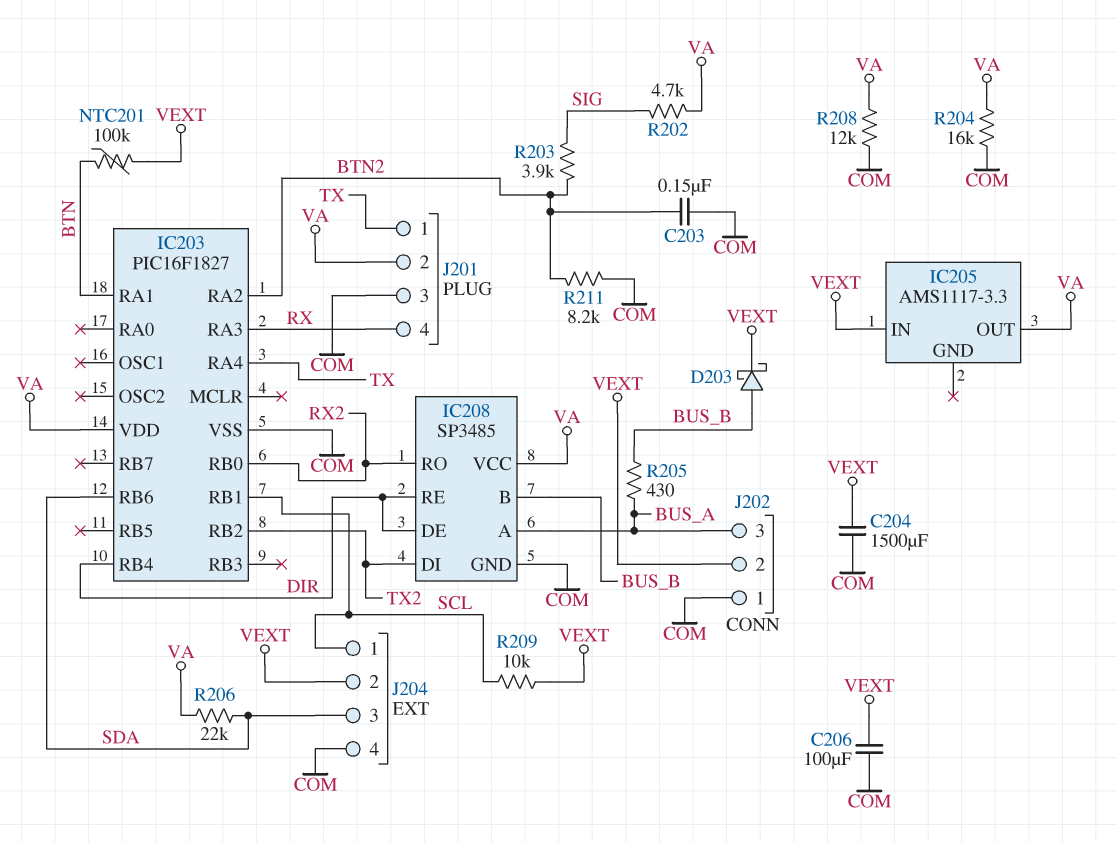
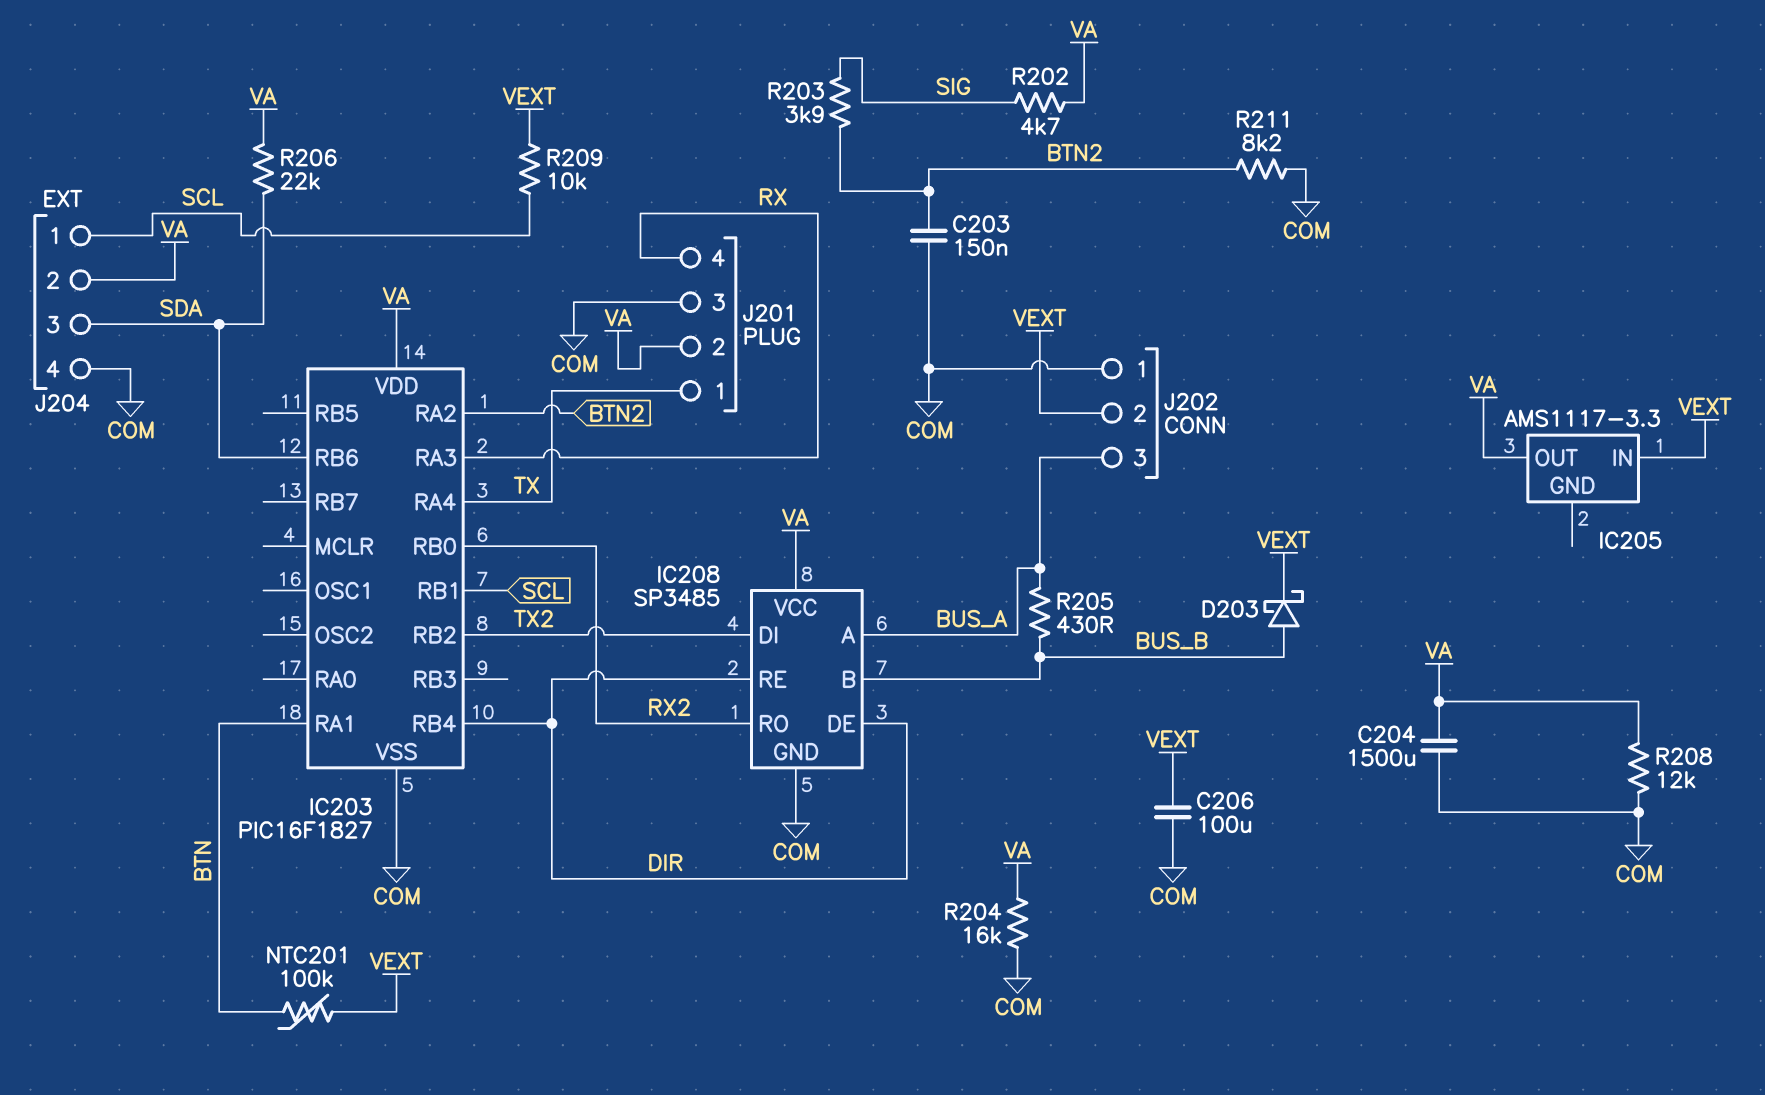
C204: 1500uF (COM, VEXT) -> 1500uF (COM, VA)
J204 pin 2: VEXT -> VA

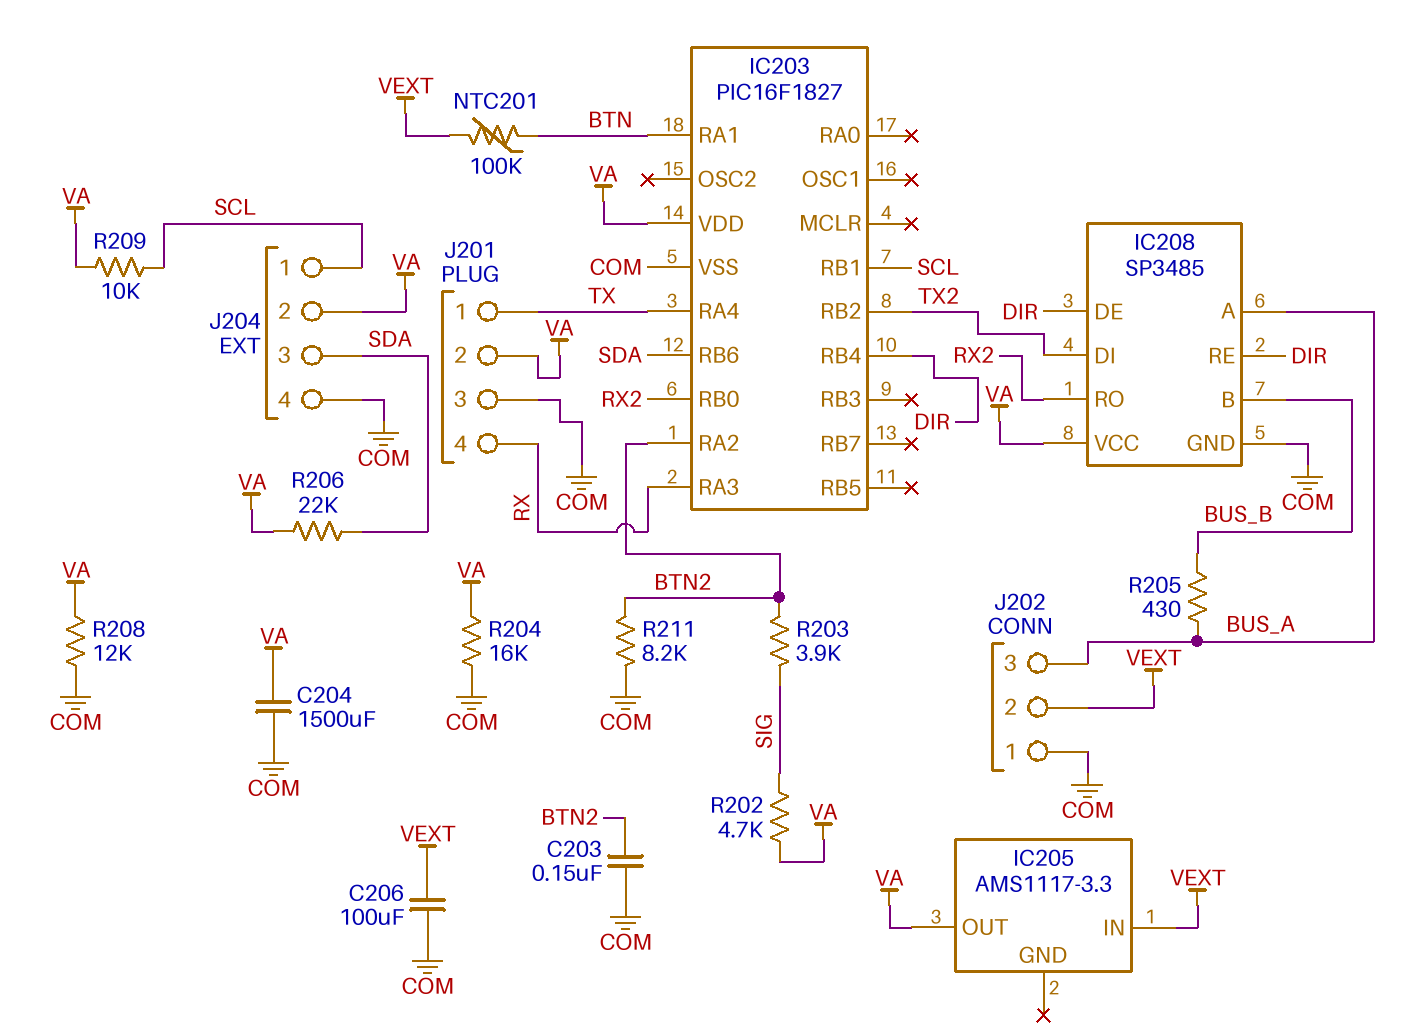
D203: schottky (A BUS_B, K VEXT) -> none
R209: 10k (SCL, VEXT) -> 10k (SCL, VA)

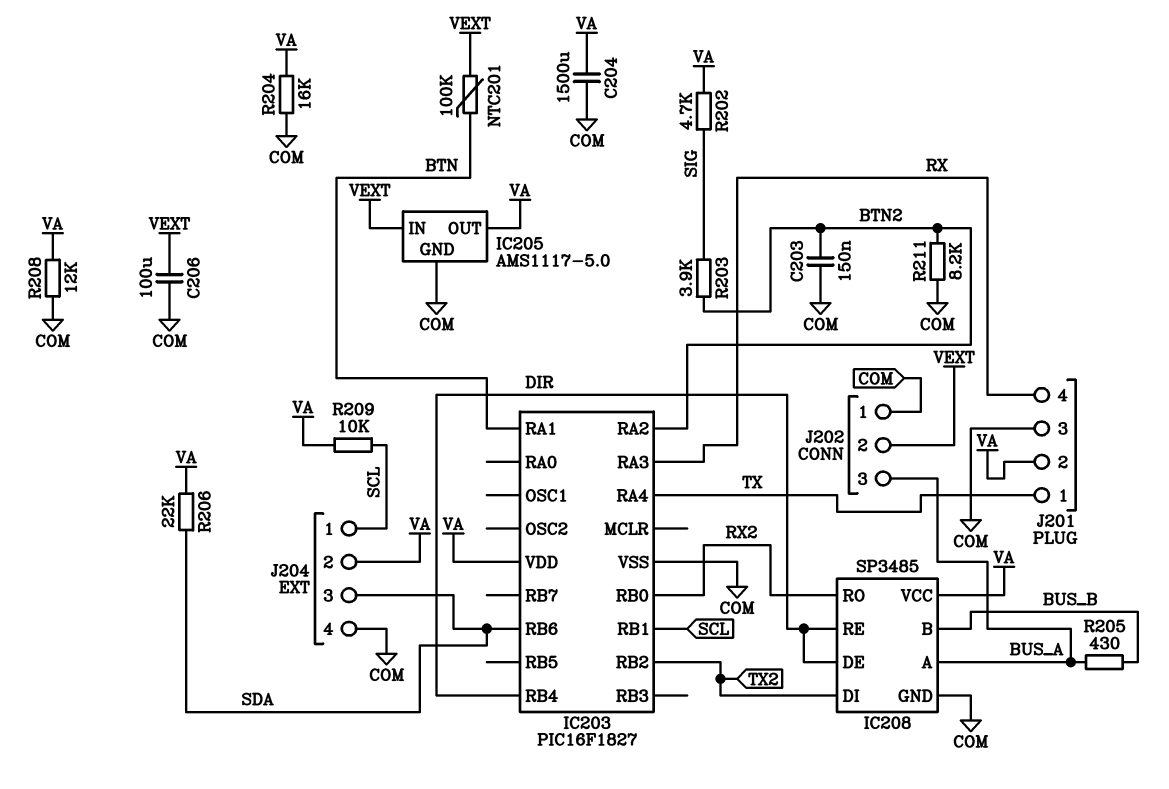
IC205: AMS1117-3.3 -> AMS1117-5.0
IC205 pin GND: none -> COM

